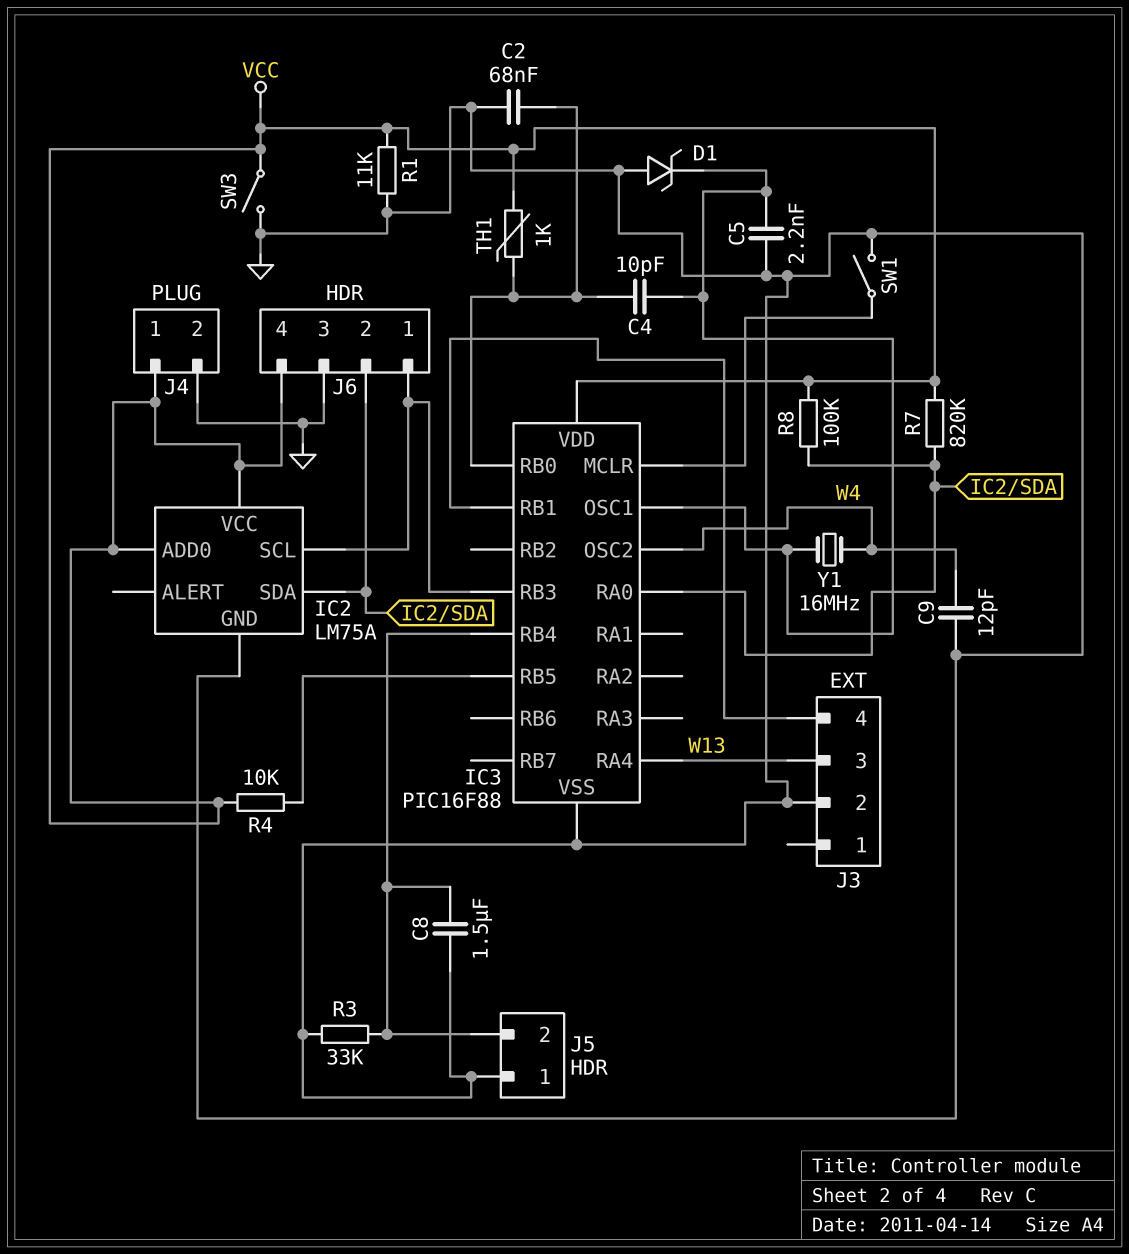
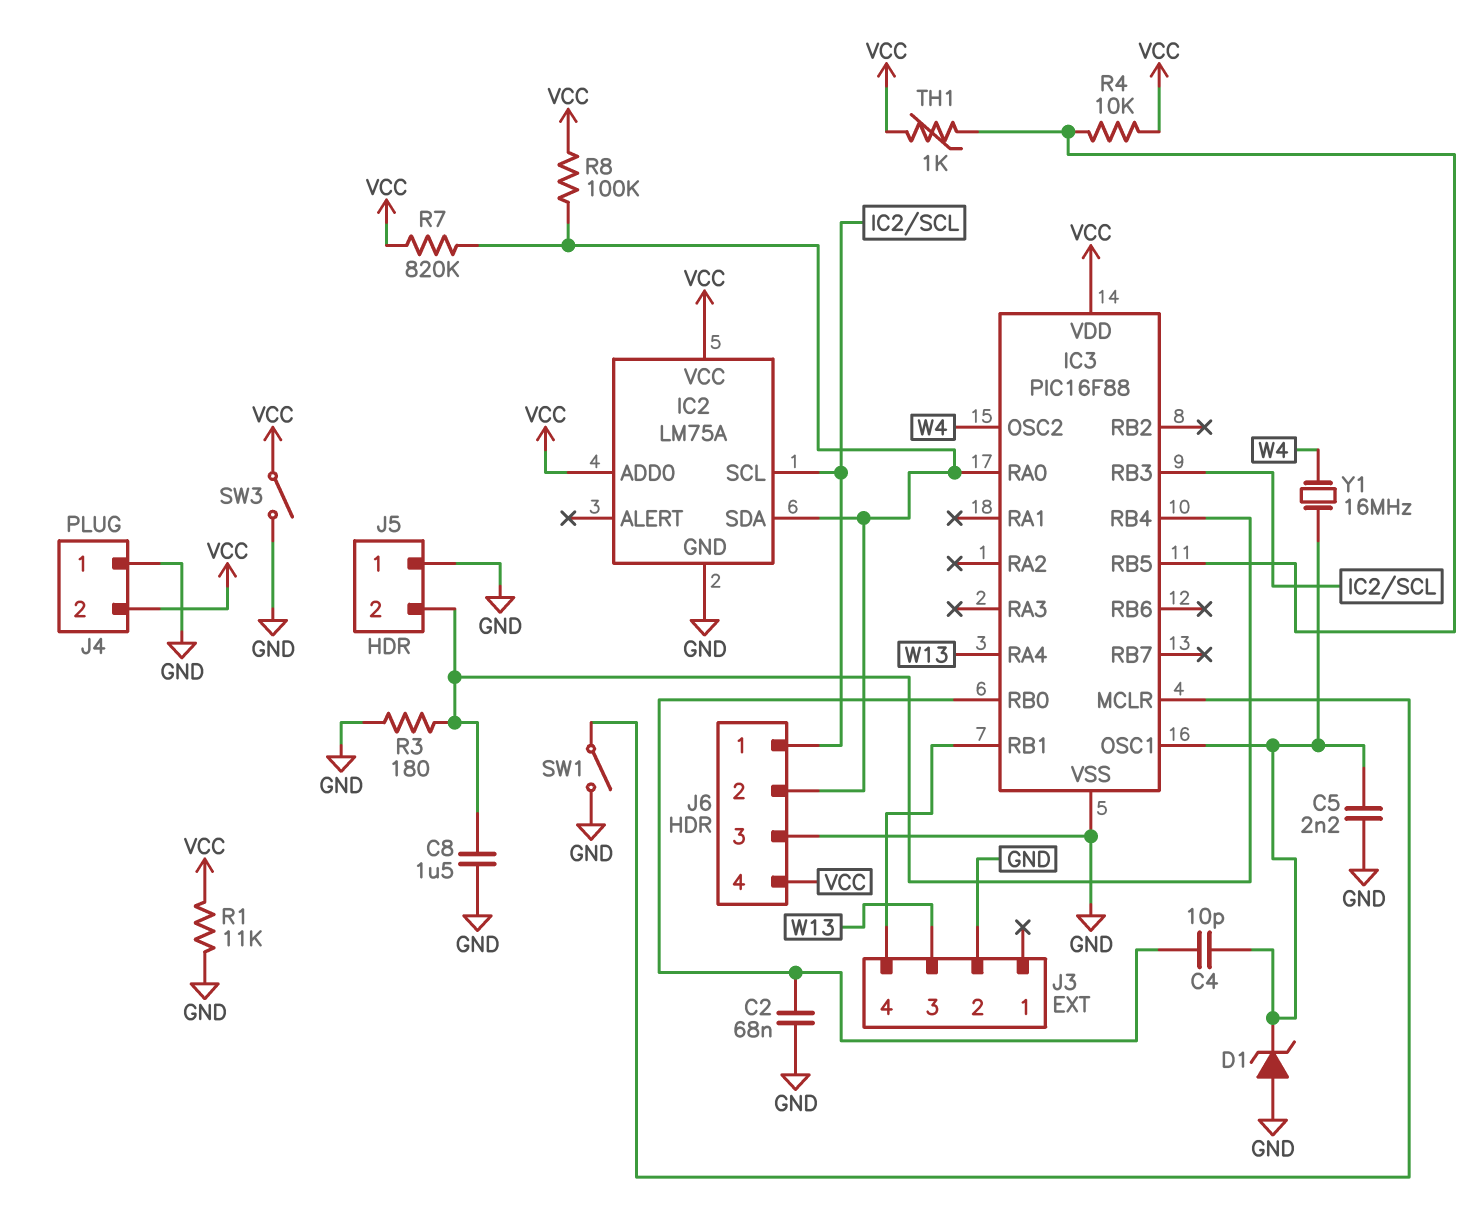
C9: 12pF (GND, W4) -> none
J4 pin 1: VCC -> GND
J4 pin 2: GND -> VCC
R3: 33k (GND, IC3/RB4) -> 180 (GND, IC3/RB4)
TH1: 1k (IC3/RB0, VCC) -> 1k (IC3/RB5, VCC)

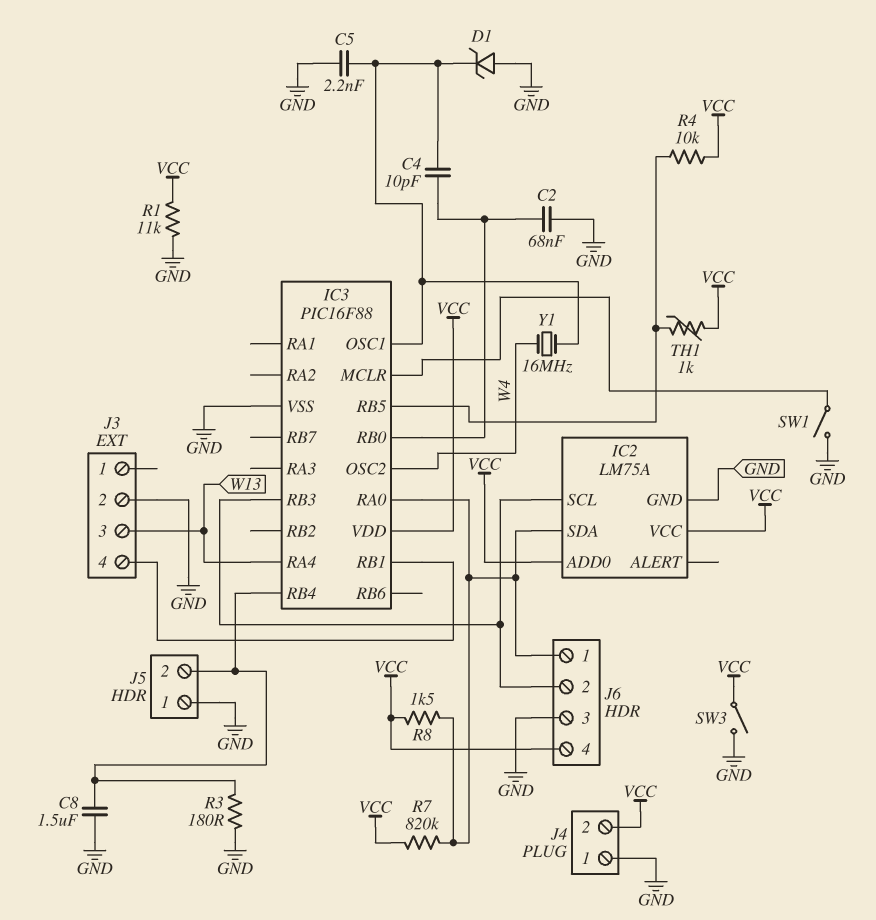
J6 pin 1: IC2/SCL -> IC2/SDA
J6 pin 2: IC2/SDA -> IC2/SCL
R8: 100k (IC2/SDA, VCC) -> 1.5k (IC2/SDA, VCC)

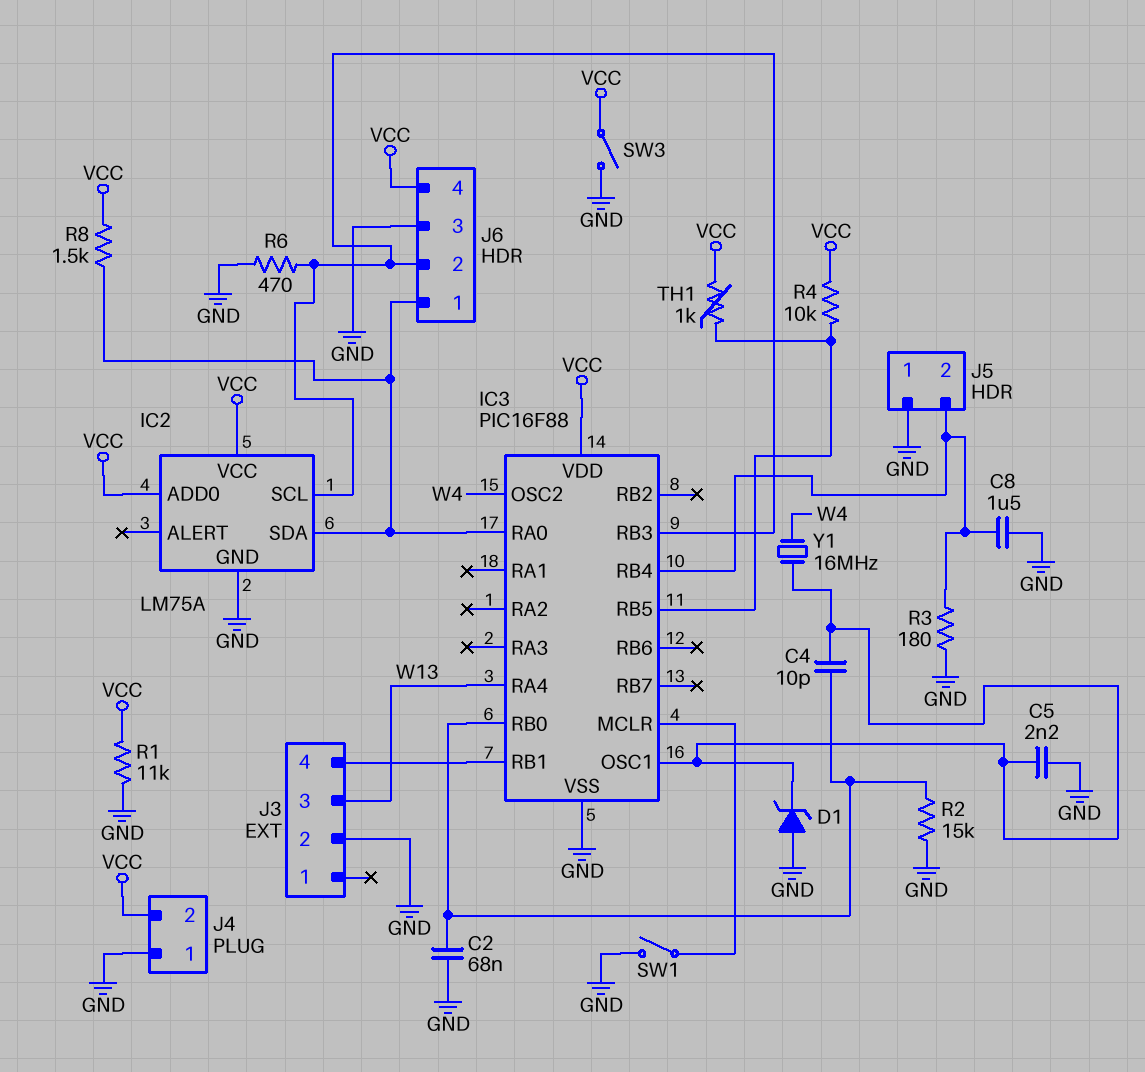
R2: none -> 15k (GND, IC3/RB0)
R6: none -> 470 (GND, IC2/SCL)
R7: 820k (IC2/SDA, VCC) -> none

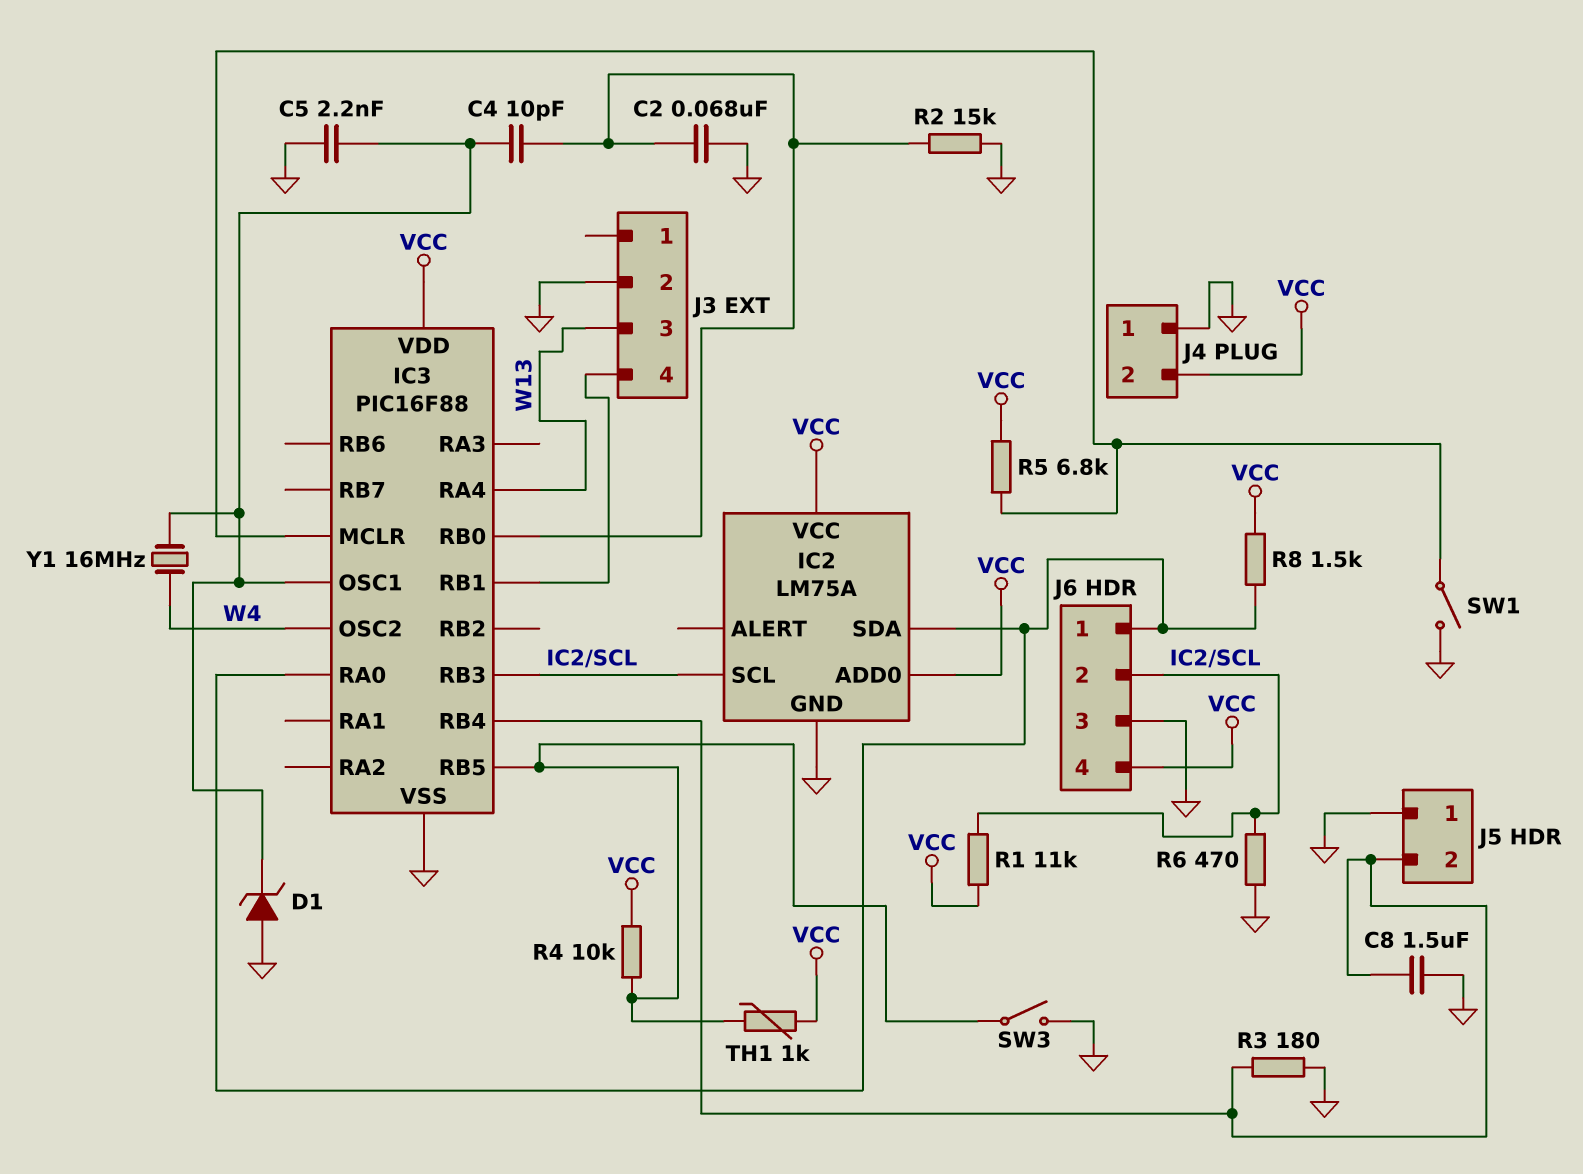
R1: 11k (GND, VCC) -> 11k (IC2/SCL, VCC)
R5: none -> 6.8k (IC3/MCLR, VCC)
SW3: switch (GND, VCC) -> switch (GND, IC3/RB5)

